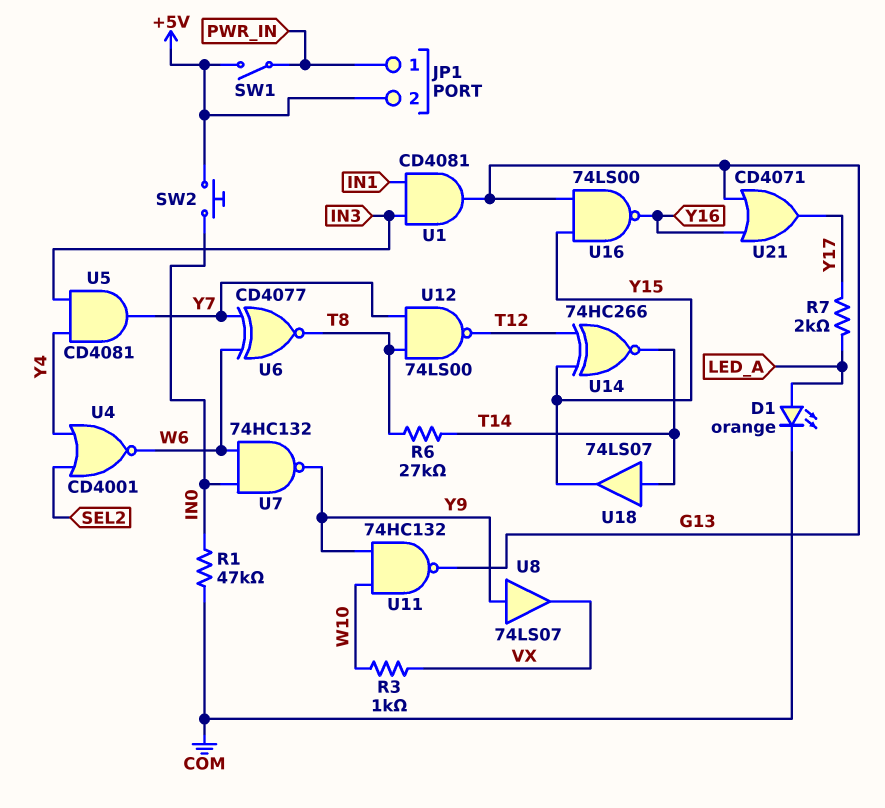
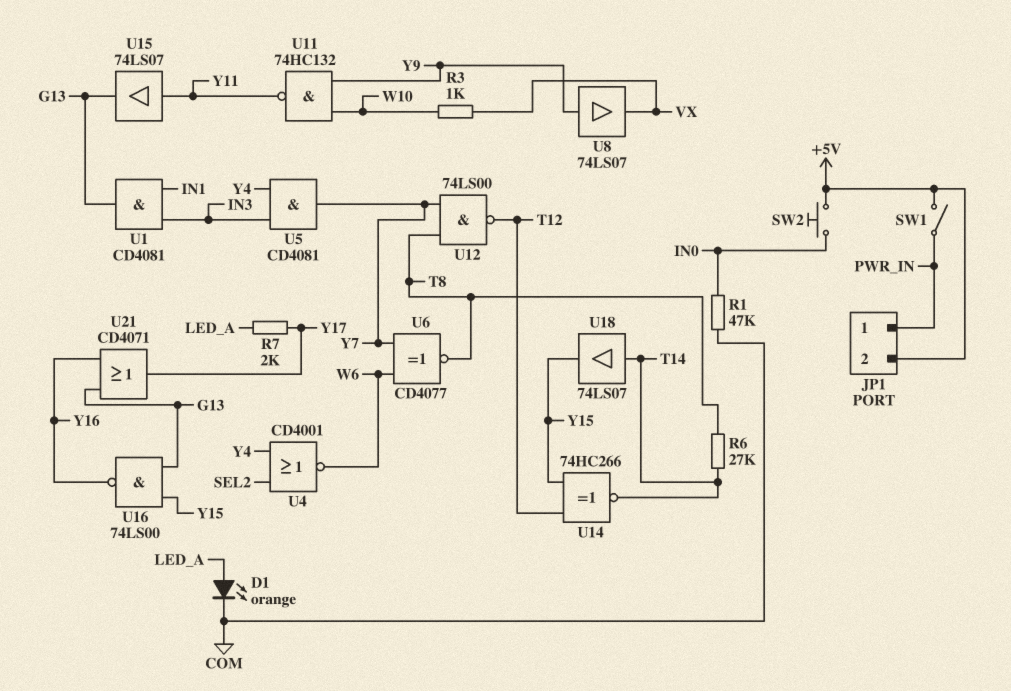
U7: NAND 74HC132 (in IN0, in W6, out Y9) -> none
U11: NAND 74HC132 (in W10, in Y9, out G13) -> NAND 74HC132 (in W10, in Y9, out Y11)
U15: none -> buffer 74LS07 (in Y11, out G13)

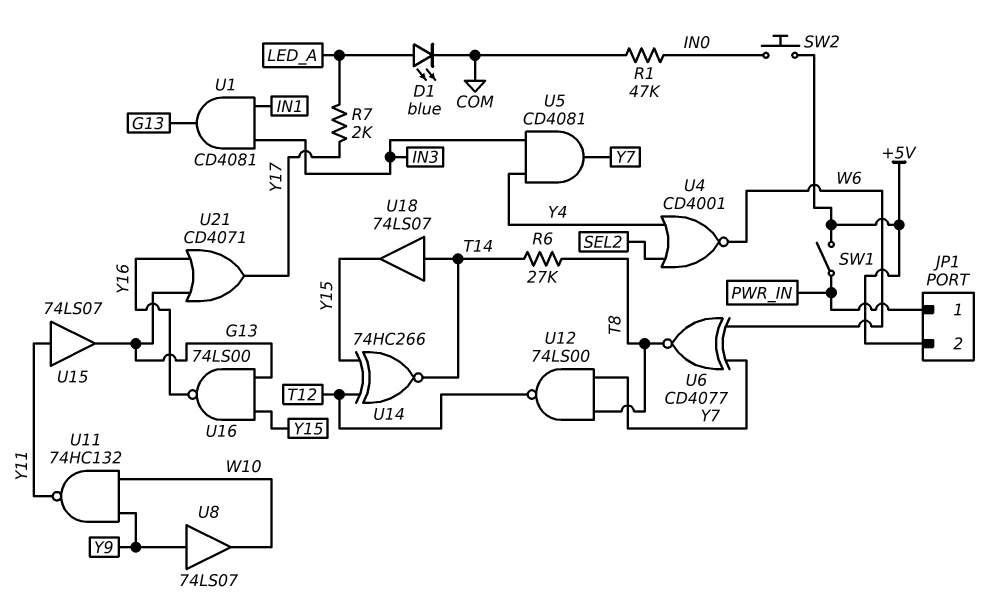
D1: LED orange (A LED_A, K COM) -> LED blue (A LED_A, K COM)
R3: 1k (VX, W10) -> none
U8: buffer 74LS07 (in Y9, out VX) -> buffer 74LS07 (in Y9, out W10)

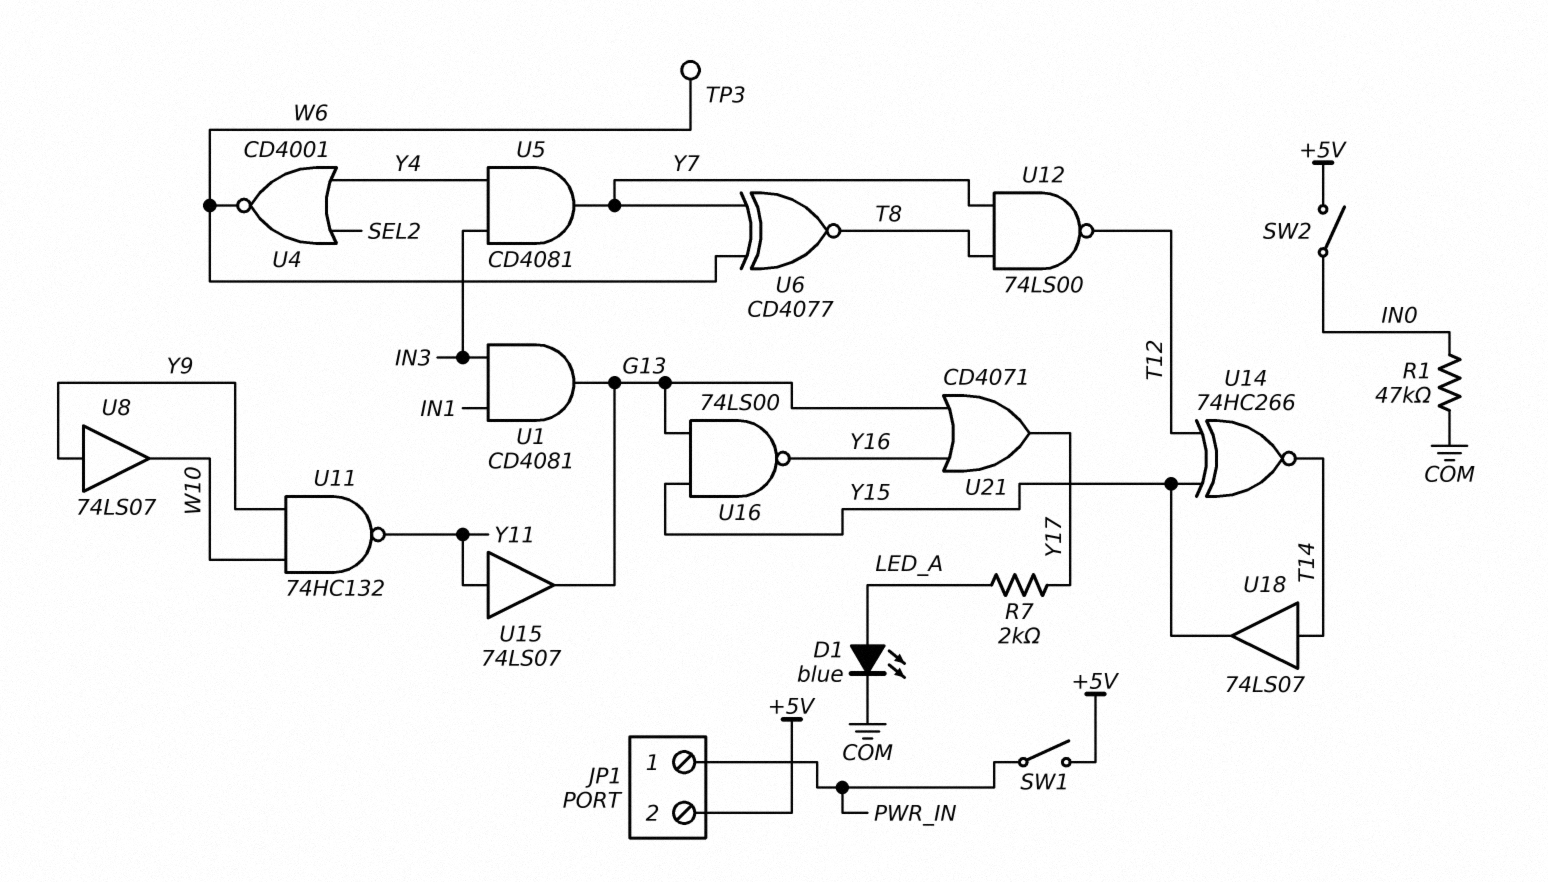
R6: 27k (T8, T14) -> none
SW2: button (+5V, IN0) -> switch (+5V, IN0)
TP3: none -> test point (W6)

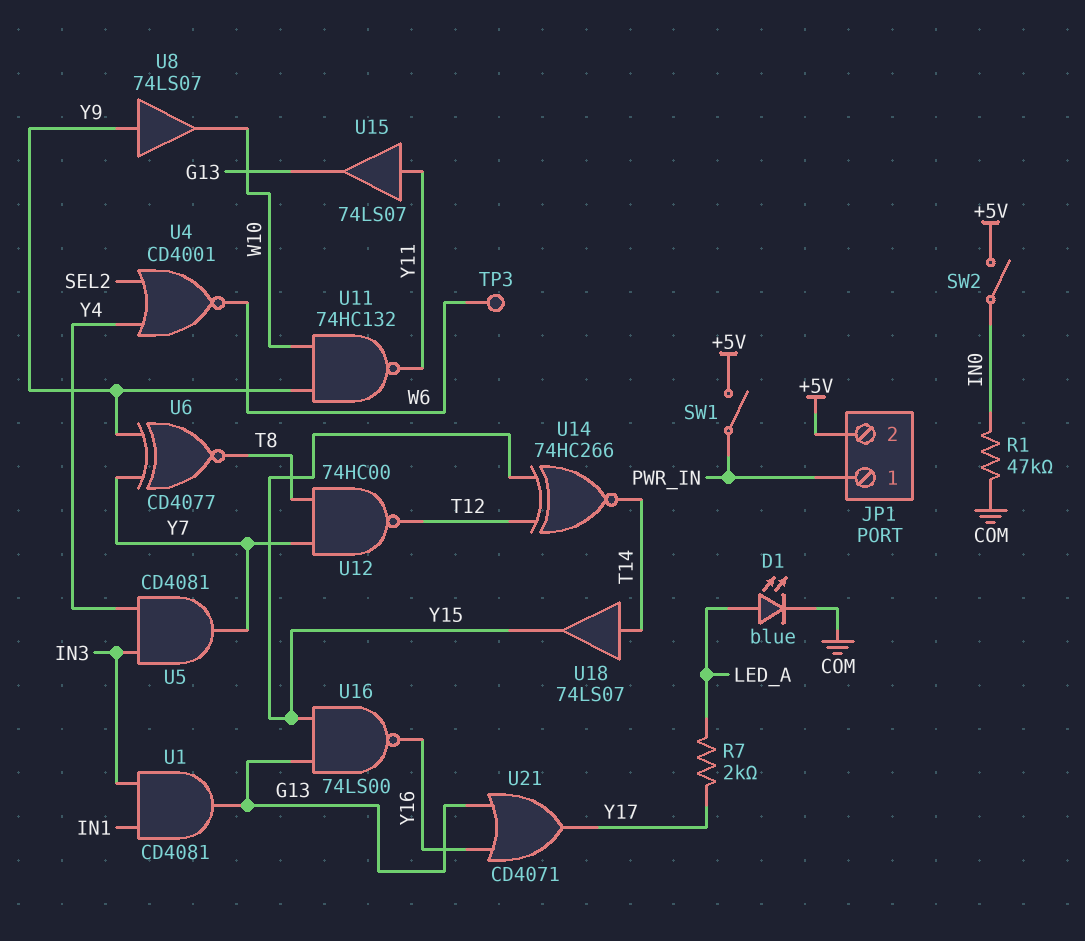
U6: XNOR CD4077 (in W6, in Y7, out T8) -> XNOR CD4077 (in Y7, in Y9, out T8)
U12: NAND 74LS00 (in T8, in Y7, out T12) -> NAND 74HC00 (in T8, in Y7, out T12)

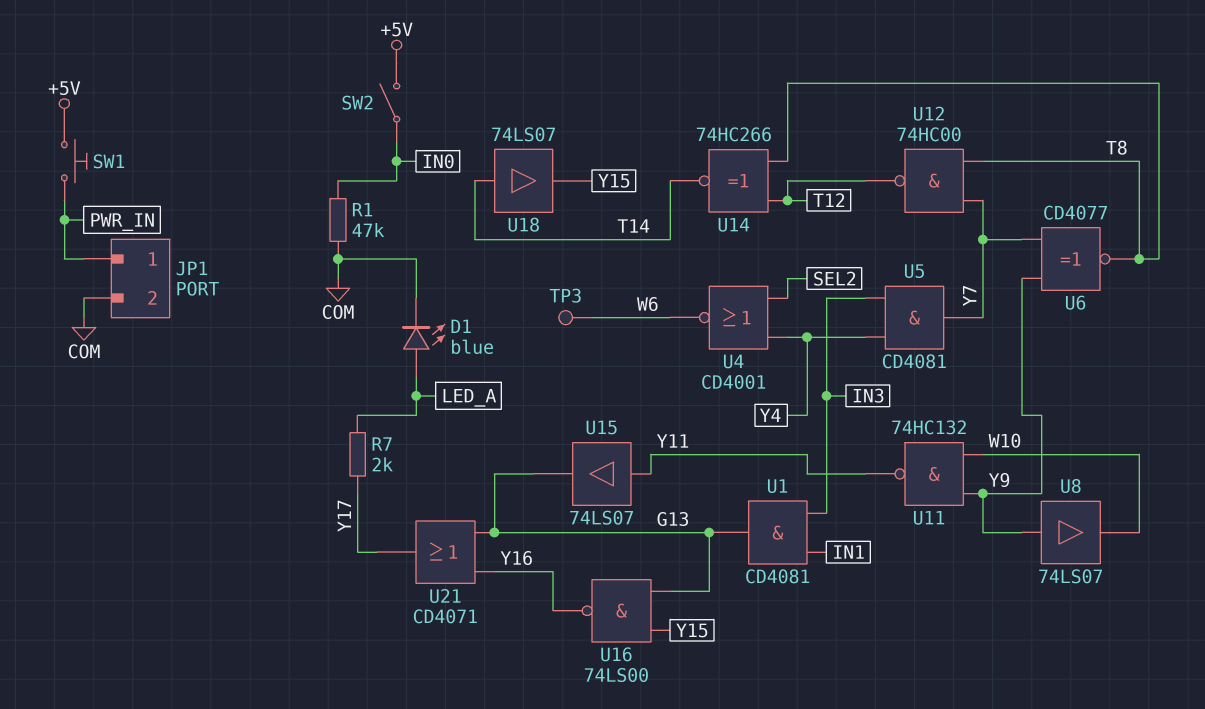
JP1 pin 2: +5V -> COM
SW1: switch (+5V, PWR_IN) -> button (+5V, PWR_IN)
U14: XNOR 74HC266 (in T12, in Y15, out T14) -> XNOR 74HC266 (in T8, in T12, out T14)

